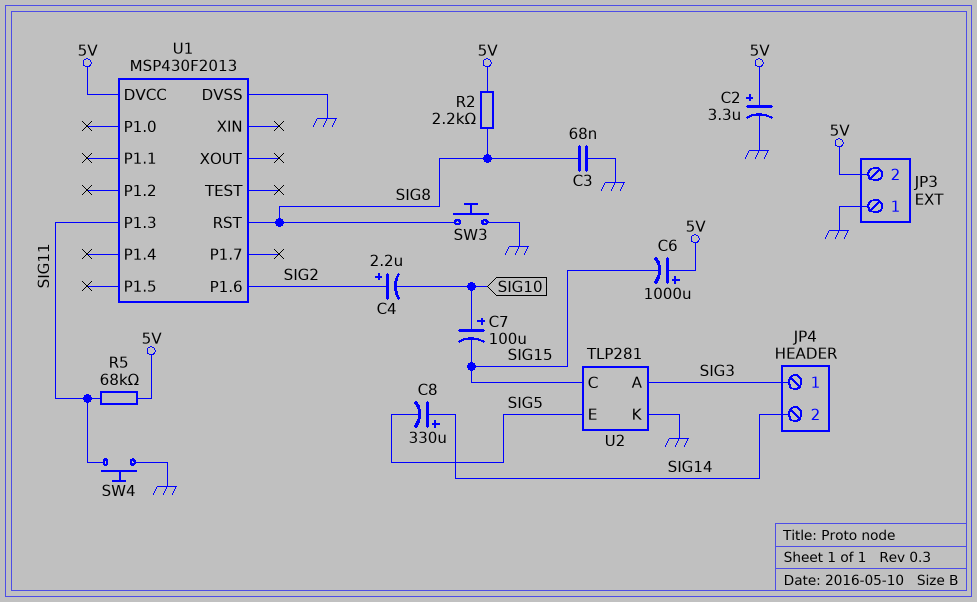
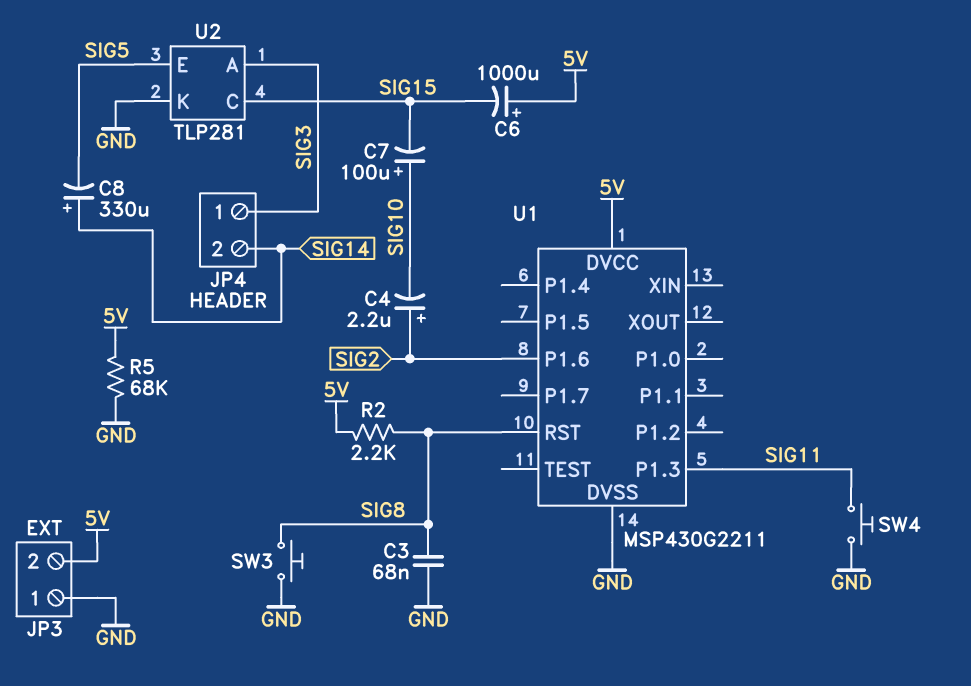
C2: 3.3uF (plus 5V, minus GND) -> none
R5: 68k (5V, SIG11) -> 68k (5V, GND)
U1: MSP430F2013 -> MSP430G2211

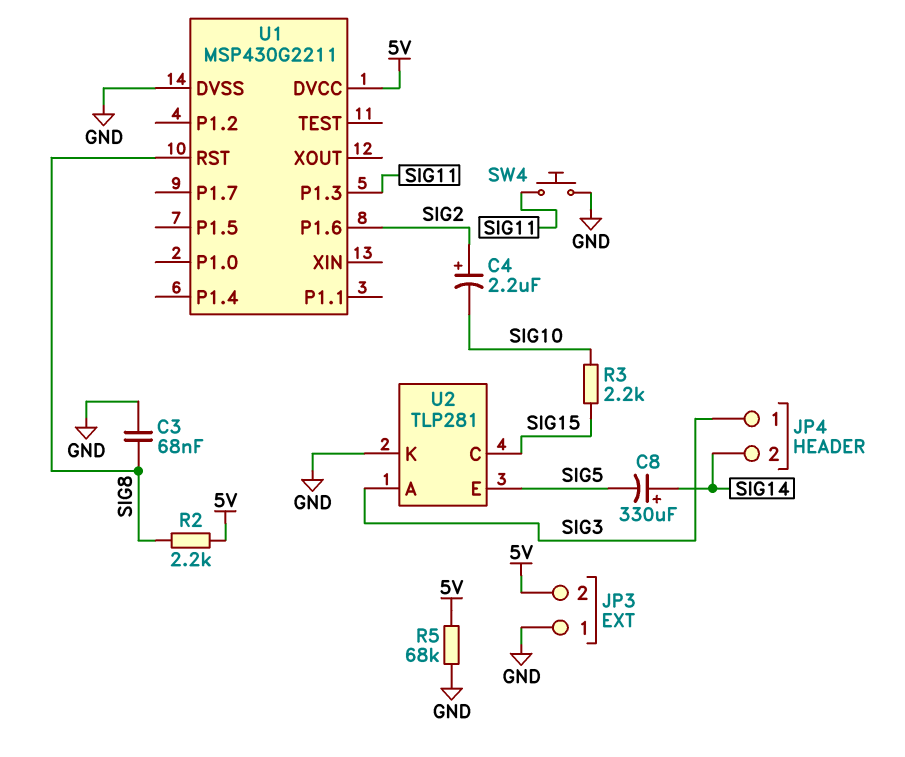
C6: 1000uF (plus 5V, minus SIG15) -> none
C7: 100uF (plus SIG10, minus SIG15) -> none
R3: none -> 2.2k (SIG10, SIG15)
SW3: button (GND, SIG8) -> none

